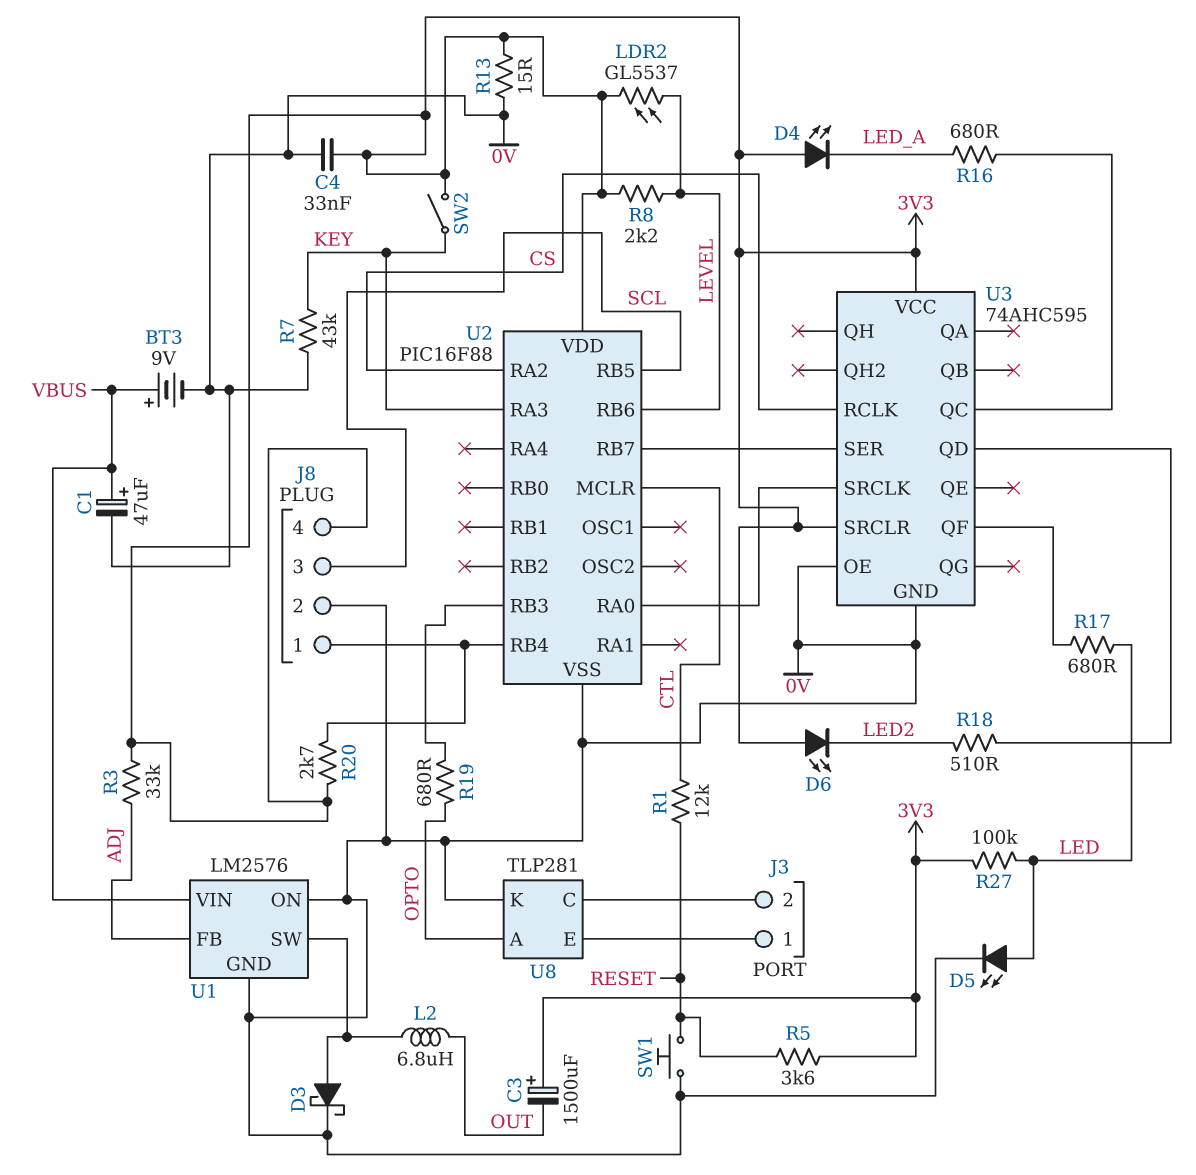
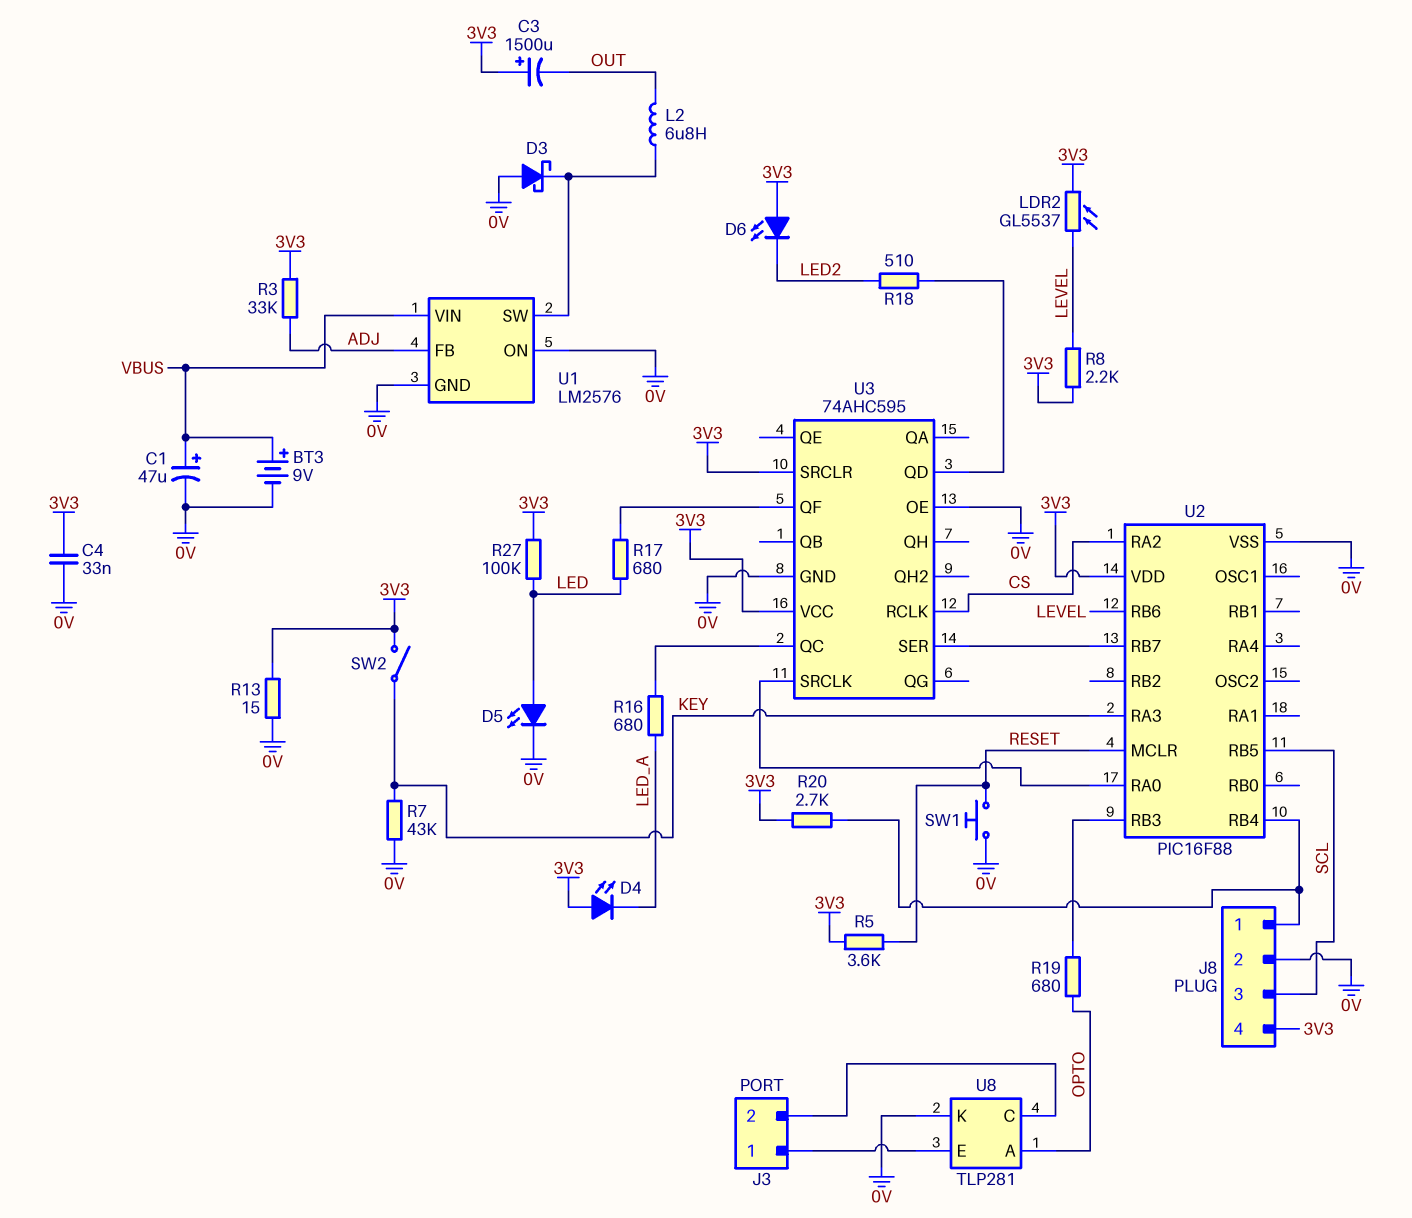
D3: schottky (A U1/SW, K 0V) -> schottky (A 0V, K U1/SW)
R1: 12k (CTL, RESET) -> none
U2 pin MCLR: CTL -> RESET

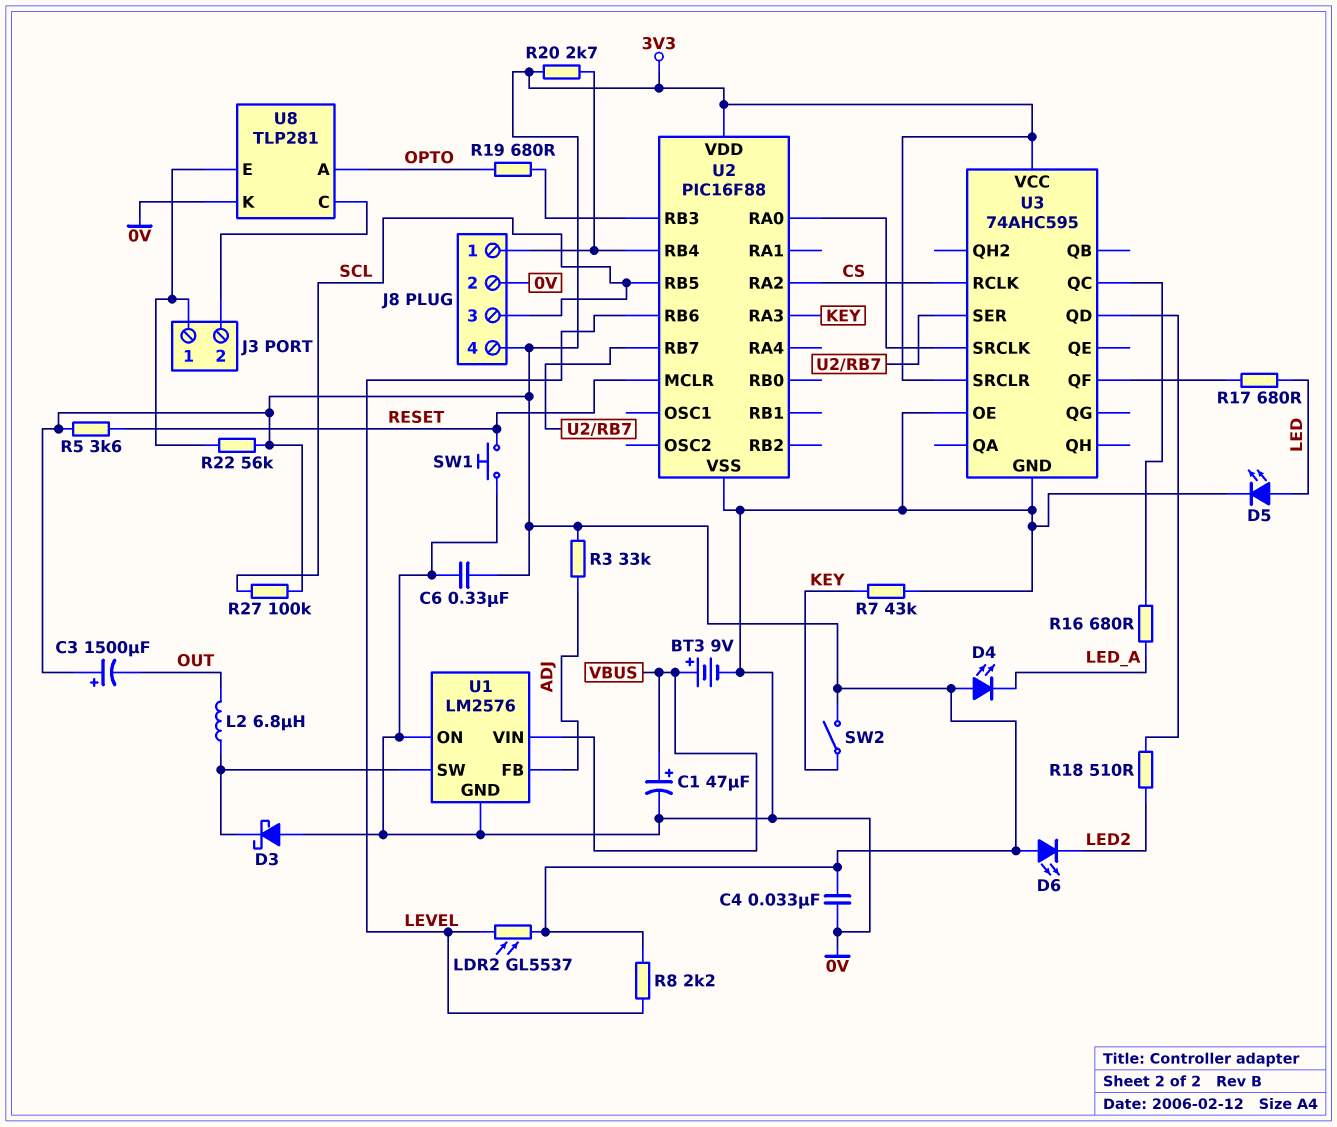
C6: none -> 330nF (0V, 3V3)
R13: 15 (0V, 3V3) -> none
R22: none -> 56k (3V3, J3/1)
R27: 100k (3V3, LED) -> 100k (3V3, SCL)

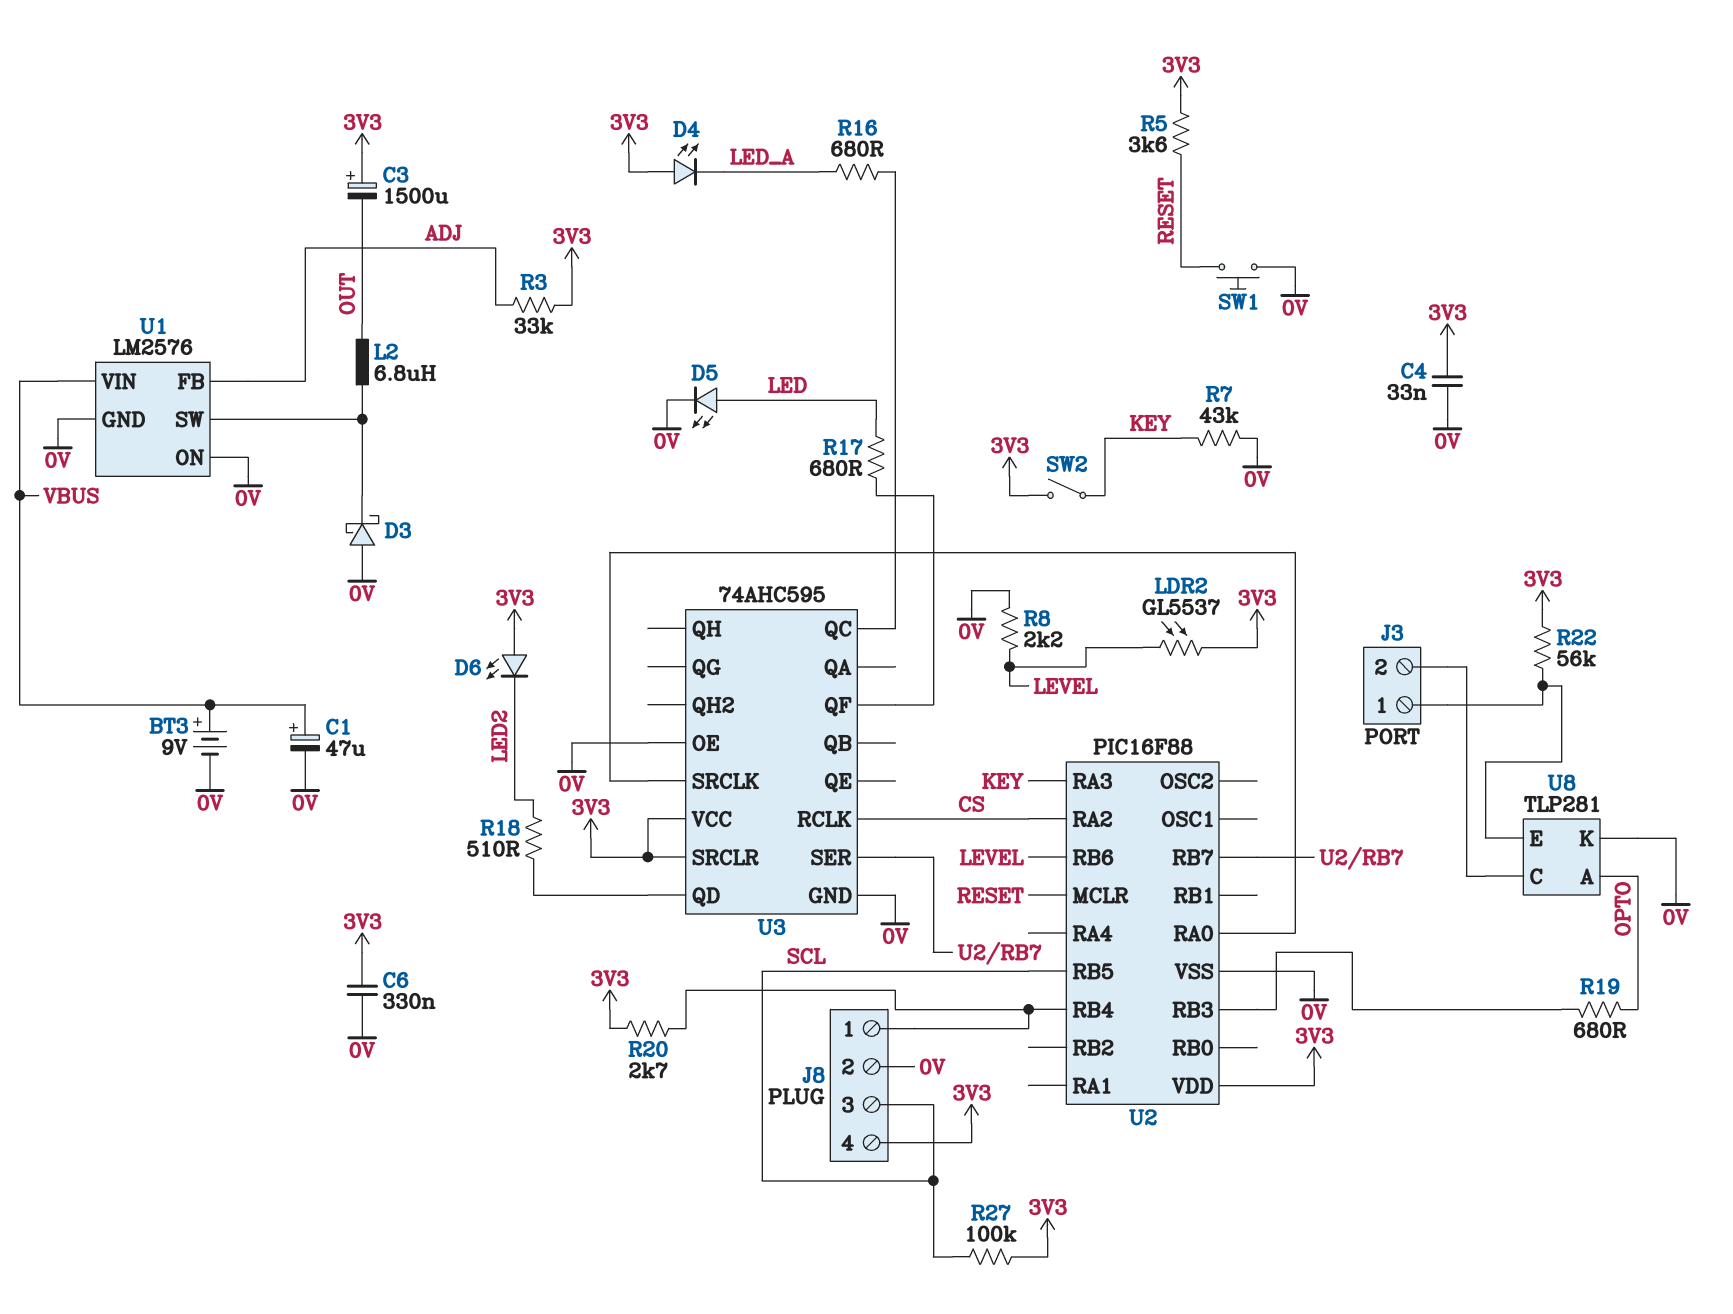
R8: 2.2k (3V3, LEVEL) -> 2.2k (0V, LEVEL)

